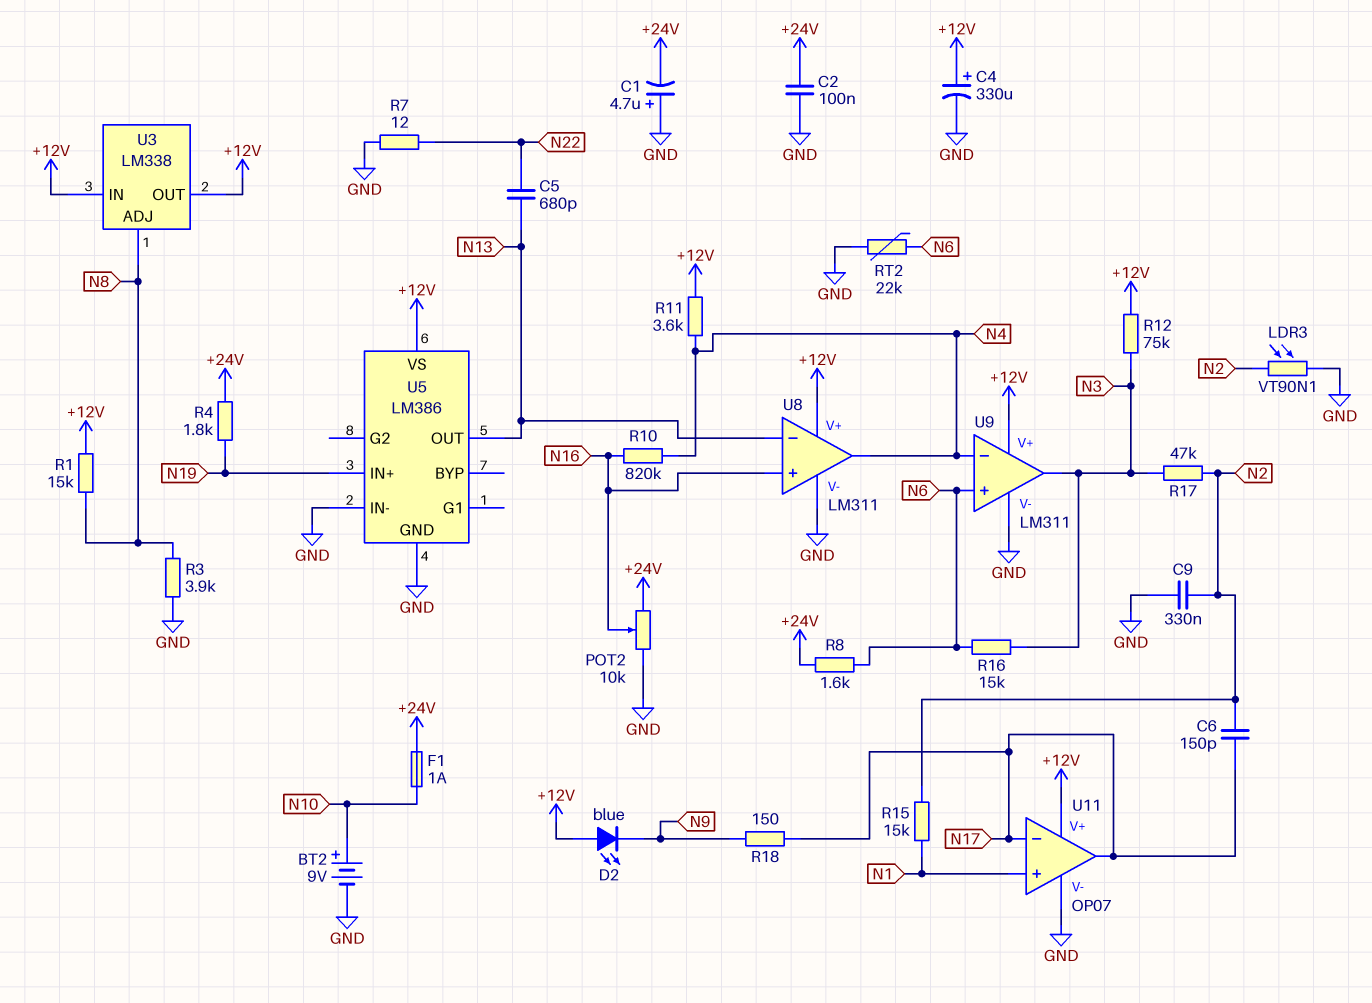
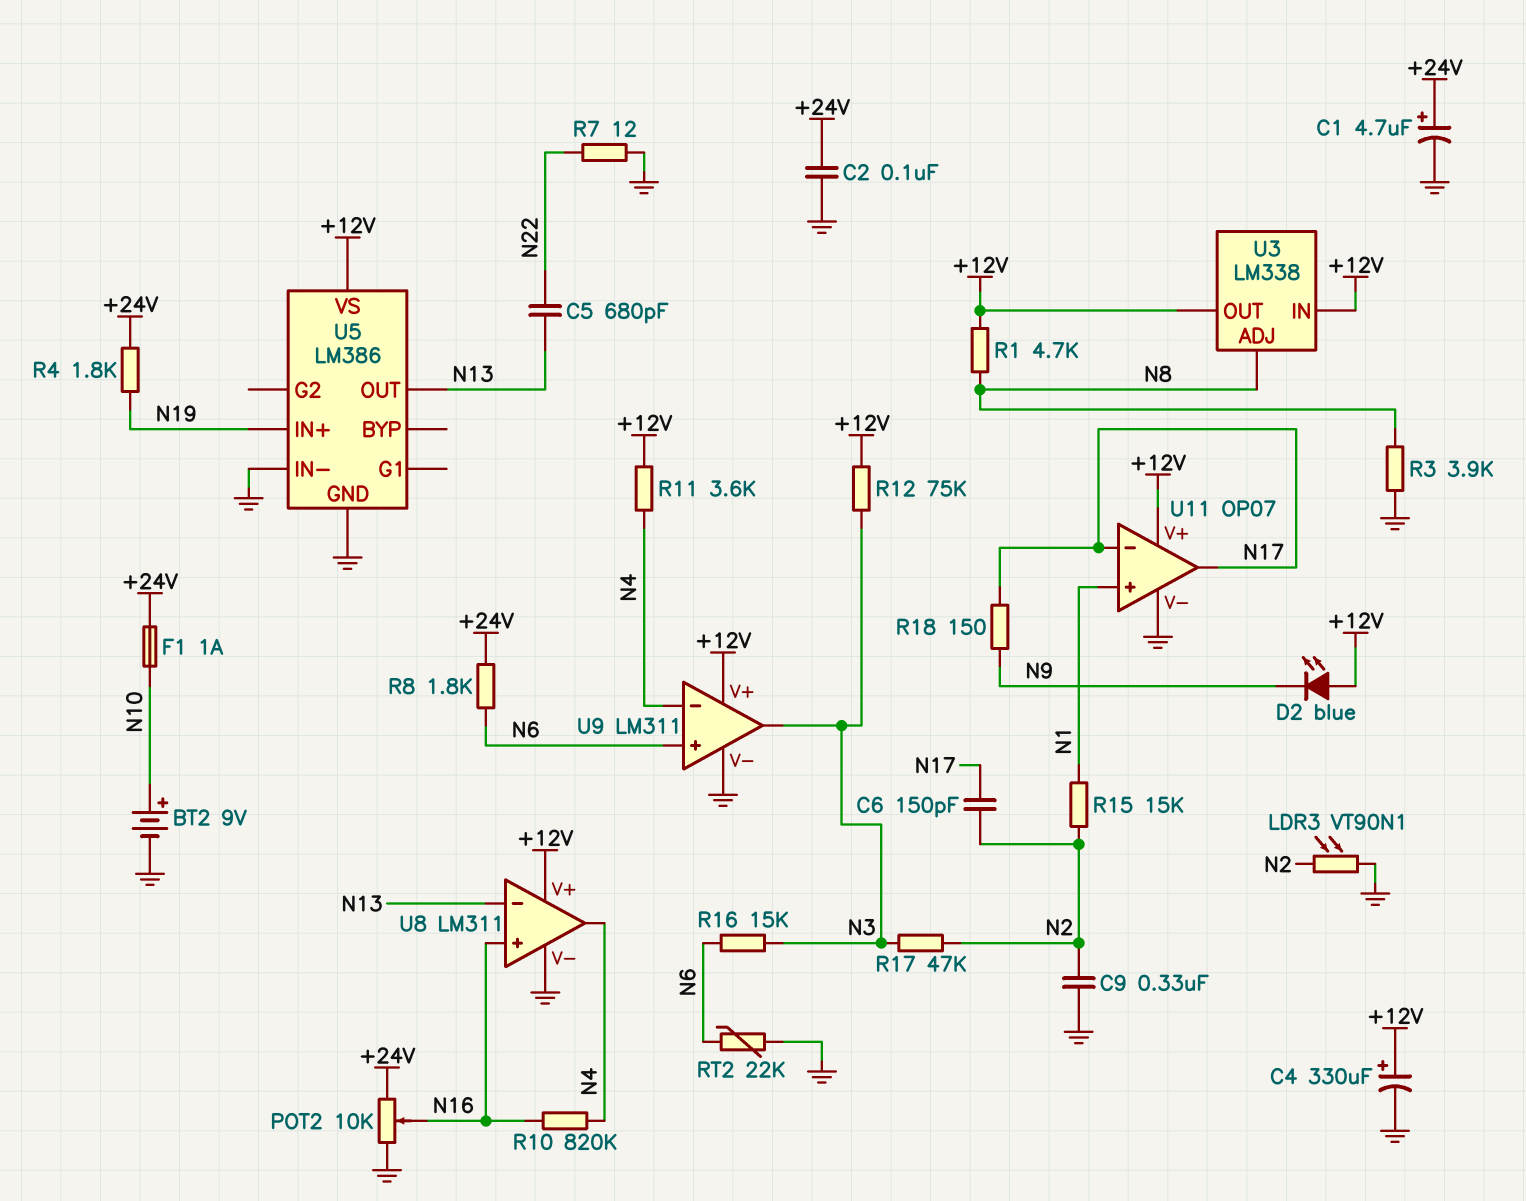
C1: 4.7uF (plus GND, minus +24V) -> 4.7uF (plus +24V, minus GND)
R1: 15k (+12V, N8) -> 4.7k (+12V, N8)
R8: 1.6k (+24V, N6) -> 1.8k (+24V, N6)

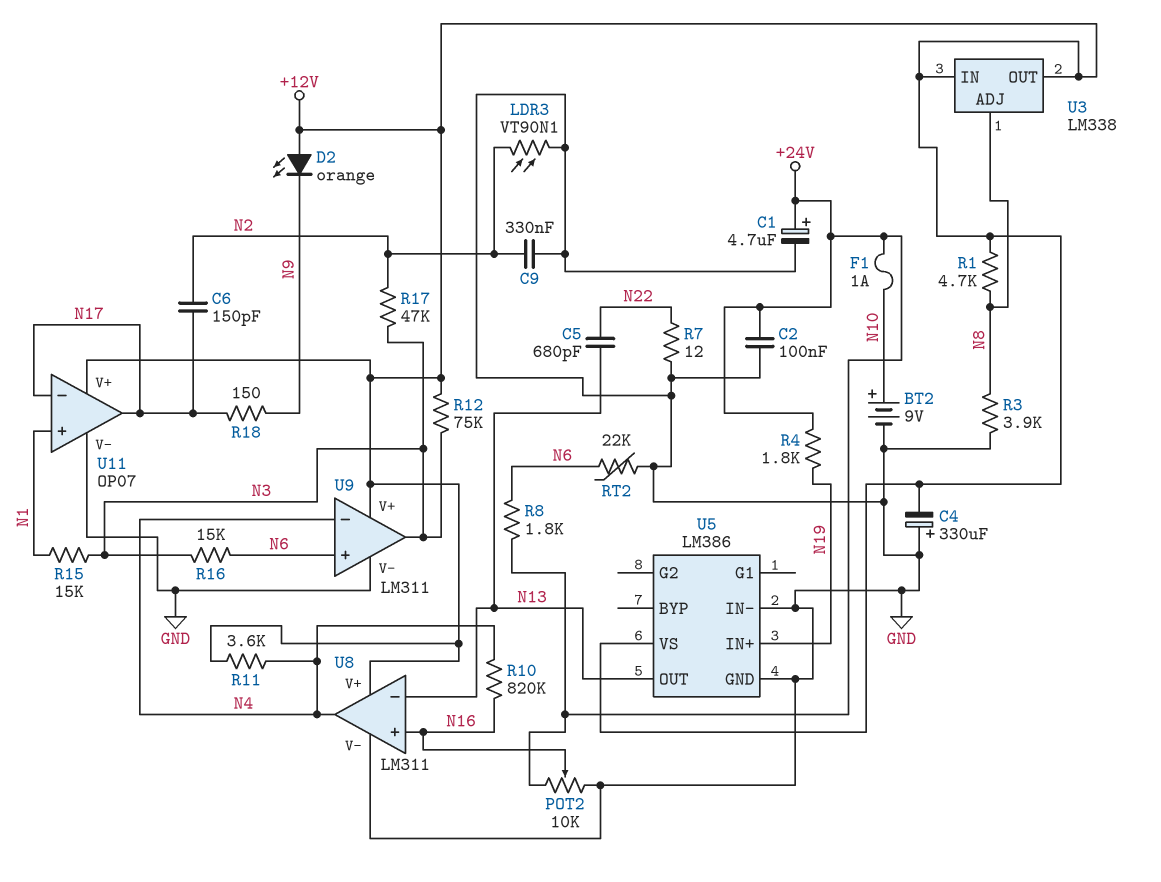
C4: 330uF (plus +12V, minus GND) -> 330uF (plus GND, minus +12V)
D2: LED blue (A +12V, K N9) -> LED orange (A +12V, K N9)
R15: 15k (N1, N2) -> 15k (N1, N3)

